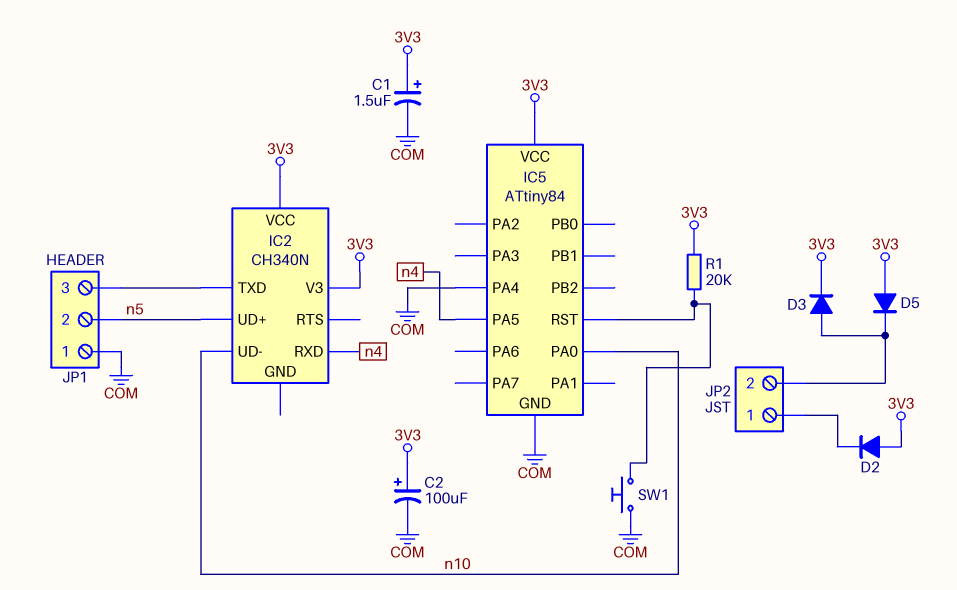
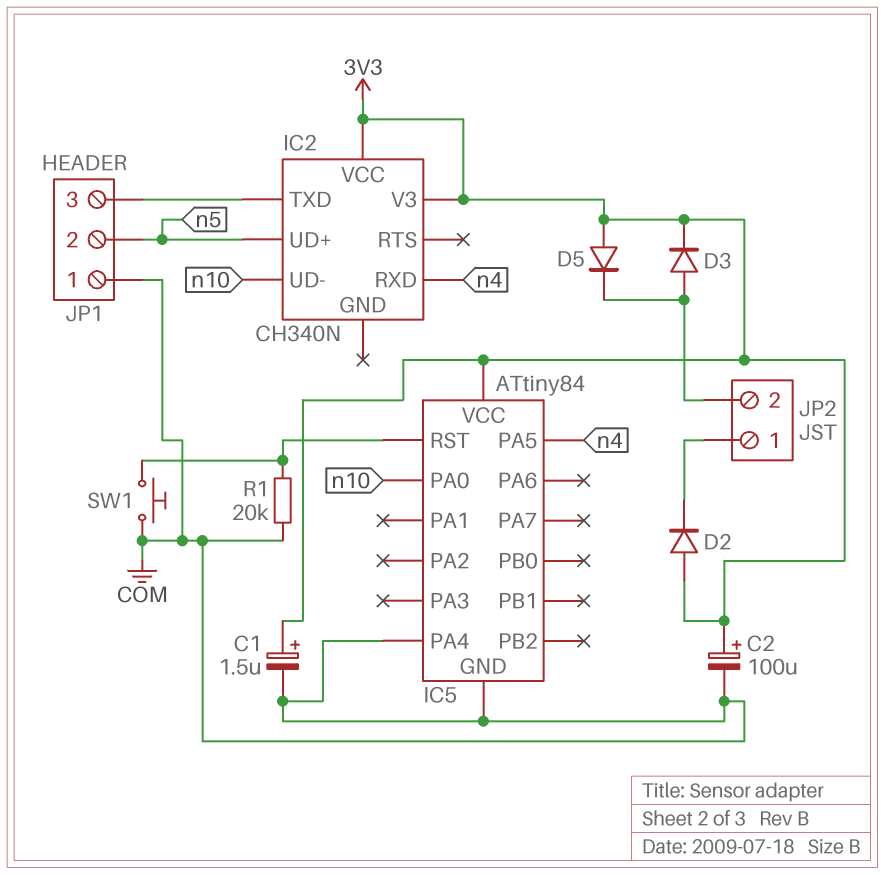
R1: 20k (3V3, IC5/RST) -> 20k (COM, IC5/RST)

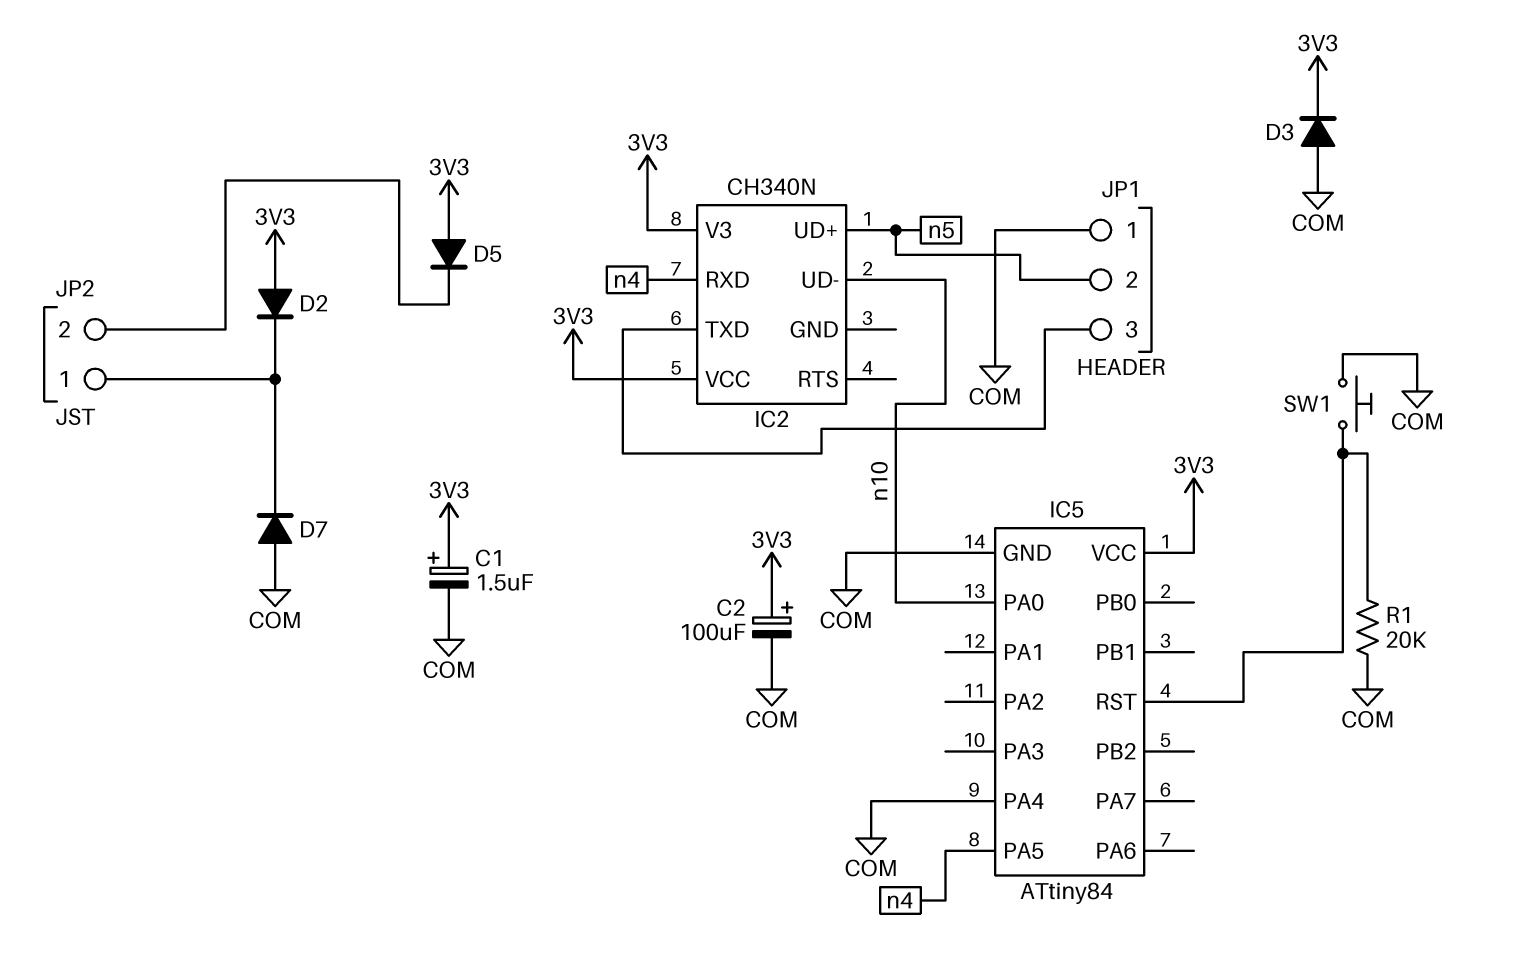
D3: diode (A JP2/2, K 3V3) -> diode (A COM, K 3V3)
D7: none -> diode (A COM, K JP2/1)

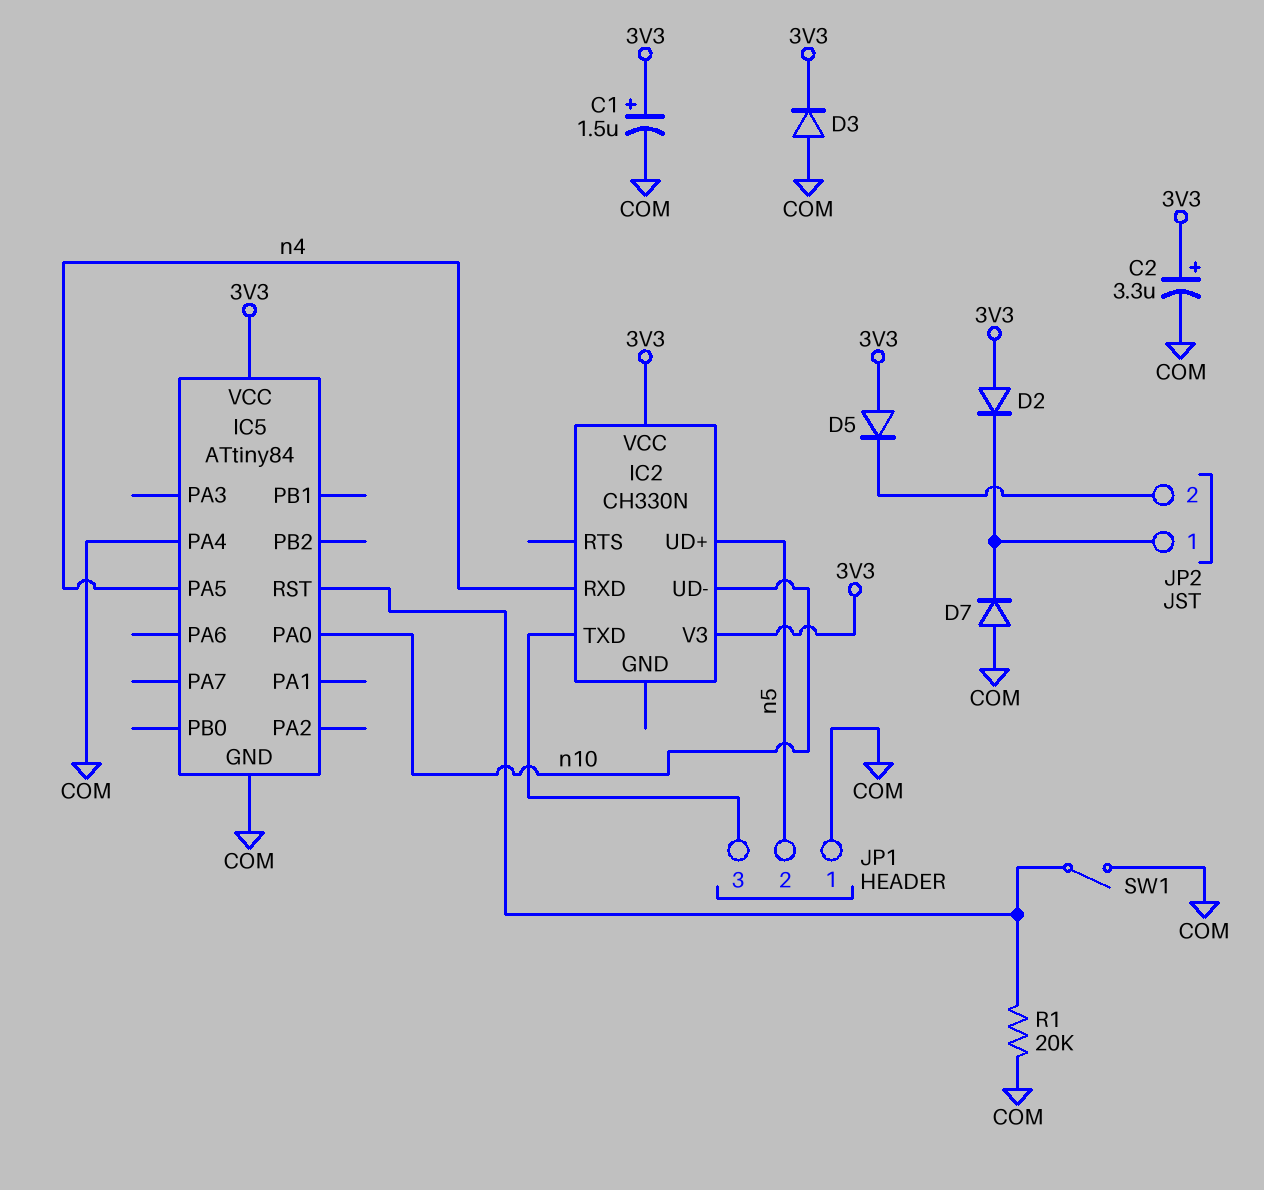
C2: 100uF (plus 3V3, minus COM) -> 3.3uF (plus 3V3, minus COM)
IC2: CH340N -> CH330N
SW1: button (COM, IC5/RST) -> switch (COM, IC5/RST)

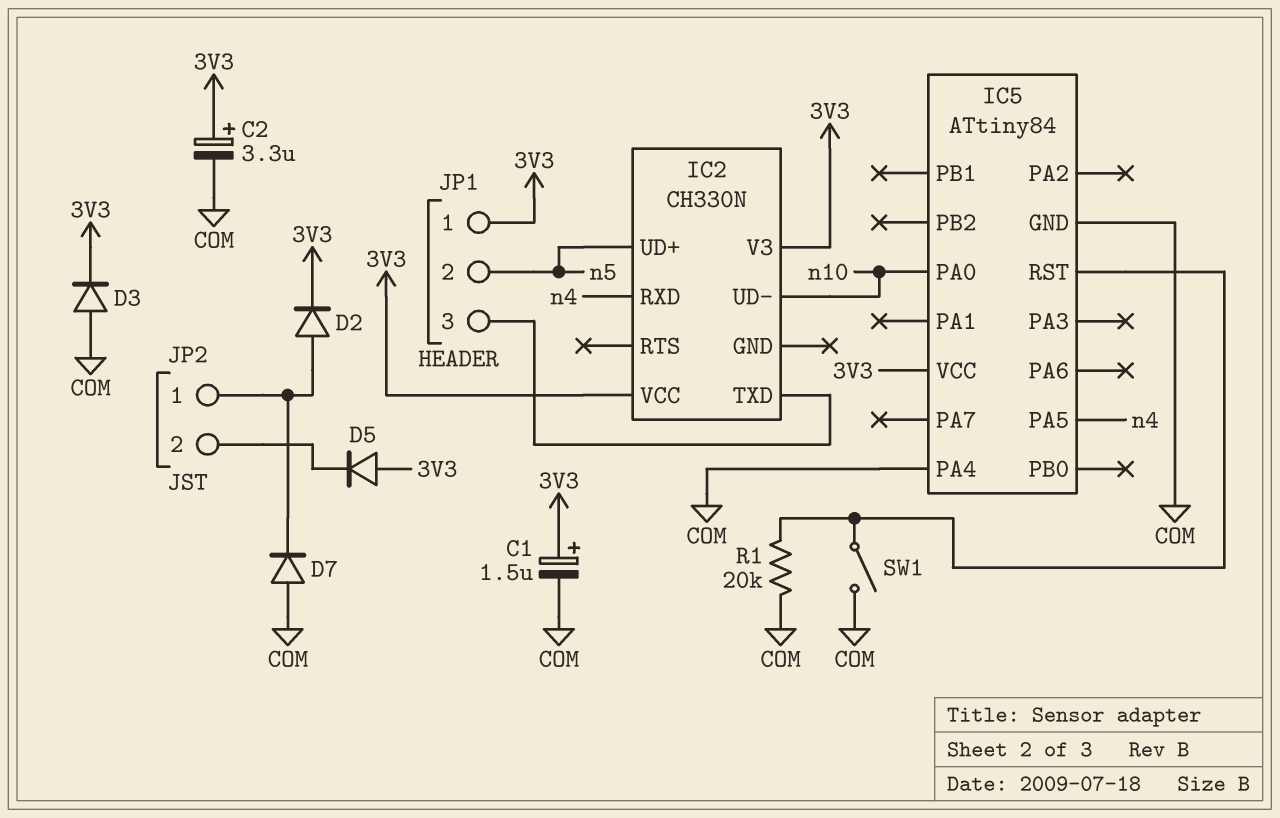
D2: diode (A 3V3, K JP2/1) -> diode (A JP2/1, K 3V3)
JP1 pin 1: COM -> 3V3

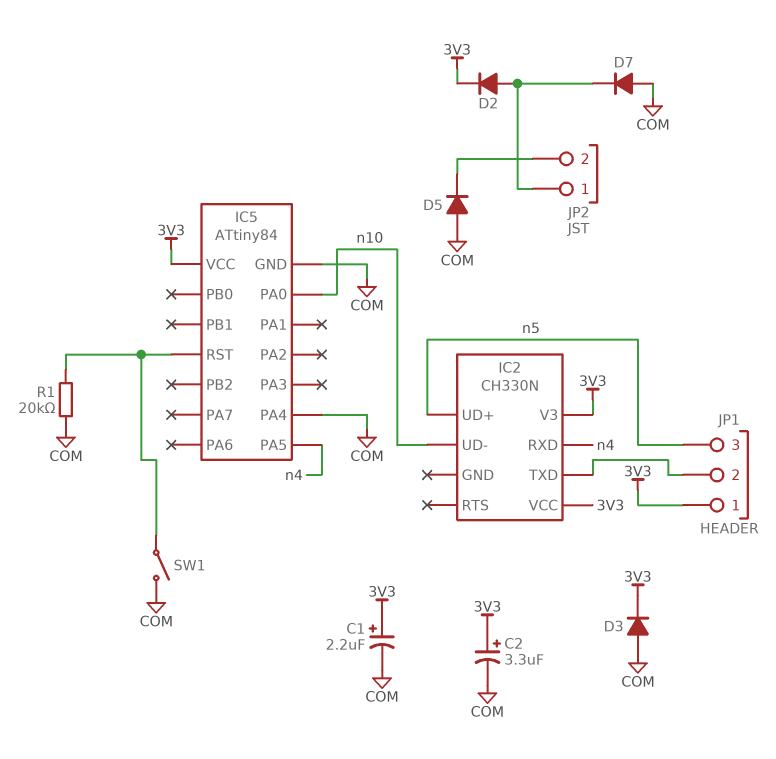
C1: 1.5uF (plus 3V3, minus COM) -> 2.2uF (plus 3V3, minus COM)
D5: diode (A 3V3, K JP2/2) -> diode (A COM, K JP2/2)
JP1 pin 2: n5 -> IC2/TXD
JP1 pin 3: IC2/TXD -> n5

